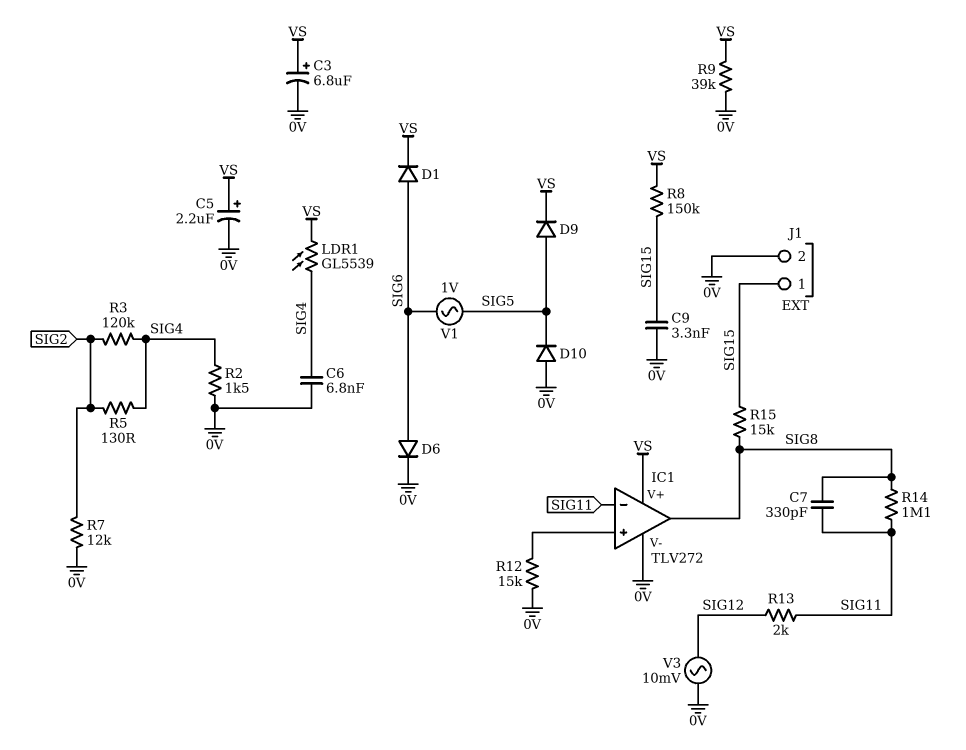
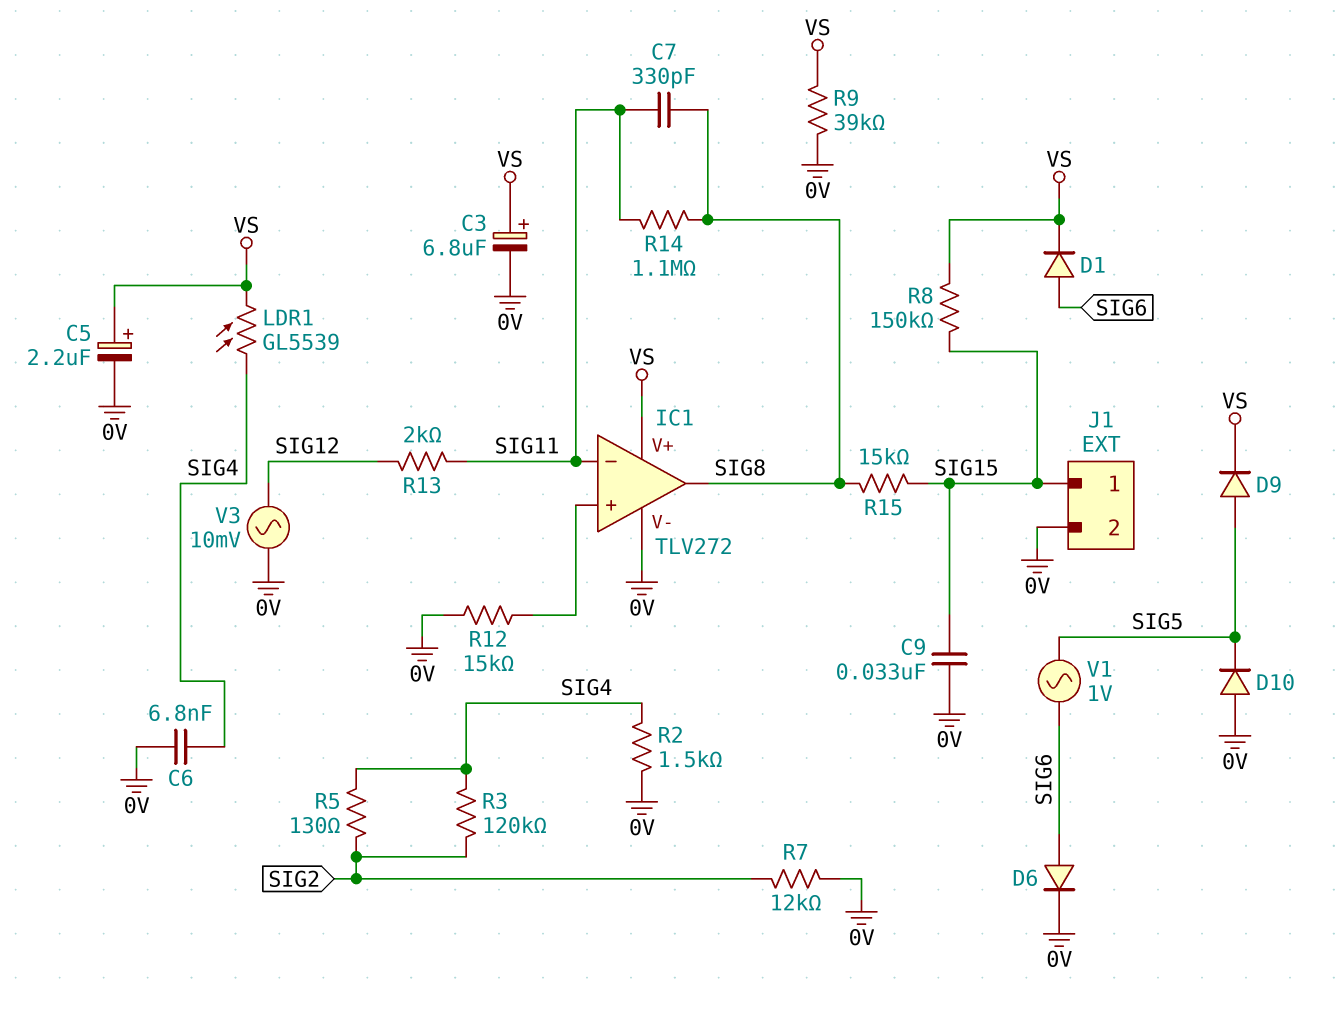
C9: 3.3nF (0V, SIG15) -> 33nF (0V, SIG15)

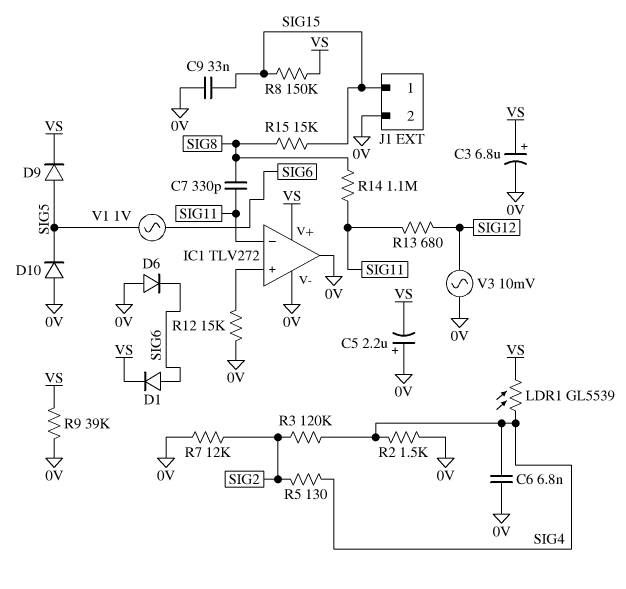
C5: 2.2uF (plus VS, minus 0V) -> 2.2uF (plus 0V, minus VS)
D6: diode (A SIG6, K 0V) -> diode (A 0V, K SIG6)
IC1 pin out: SIG8 -> 0V
R13: 2k (SIG11, SIG12) -> 680 (SIG11, SIG12)

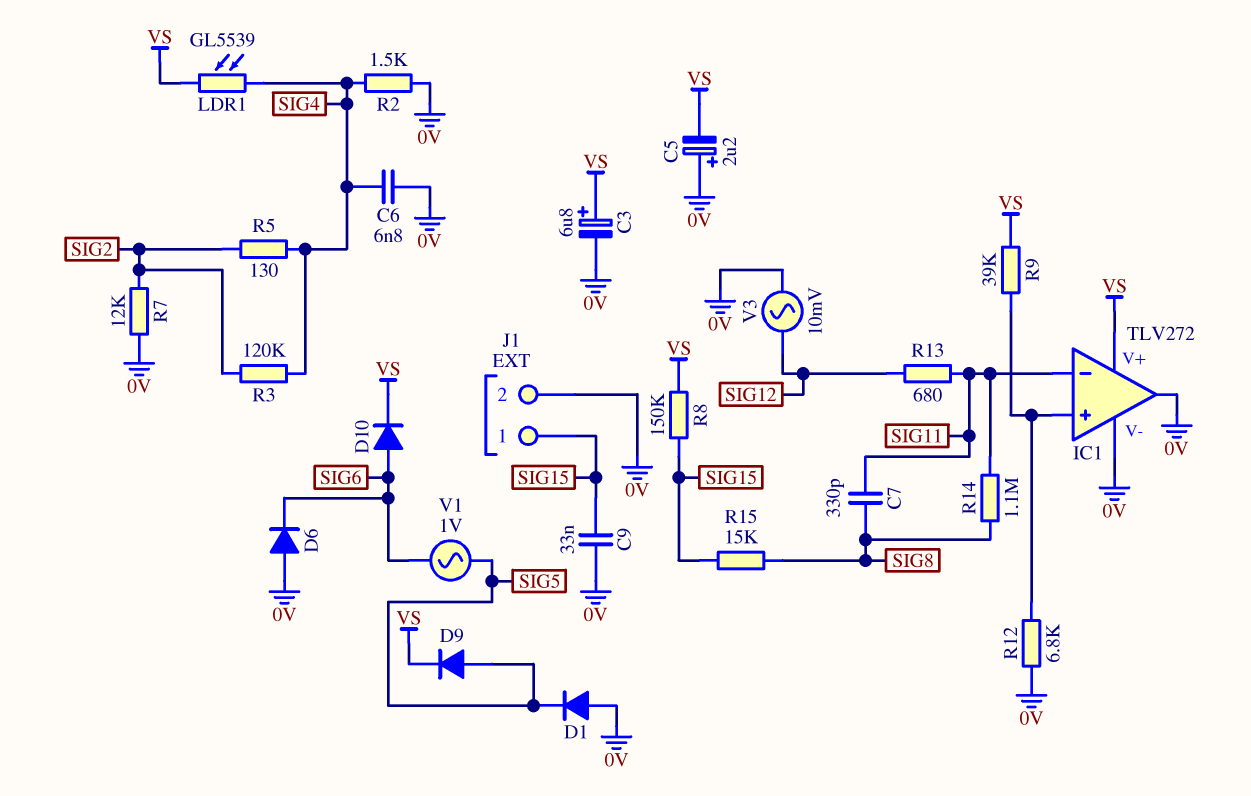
D1: diode (A SIG6, K VS) -> diode (A 0V, K SIG5)
D10: diode (A 0V, K SIG5) -> diode (A SIG6, K VS)
R9: 39k (0V, VS) -> 39k (IC1/in+, VS)
R12: 15k (0V, IC1/in+) -> 6.8k (0V, IC1/in+)

